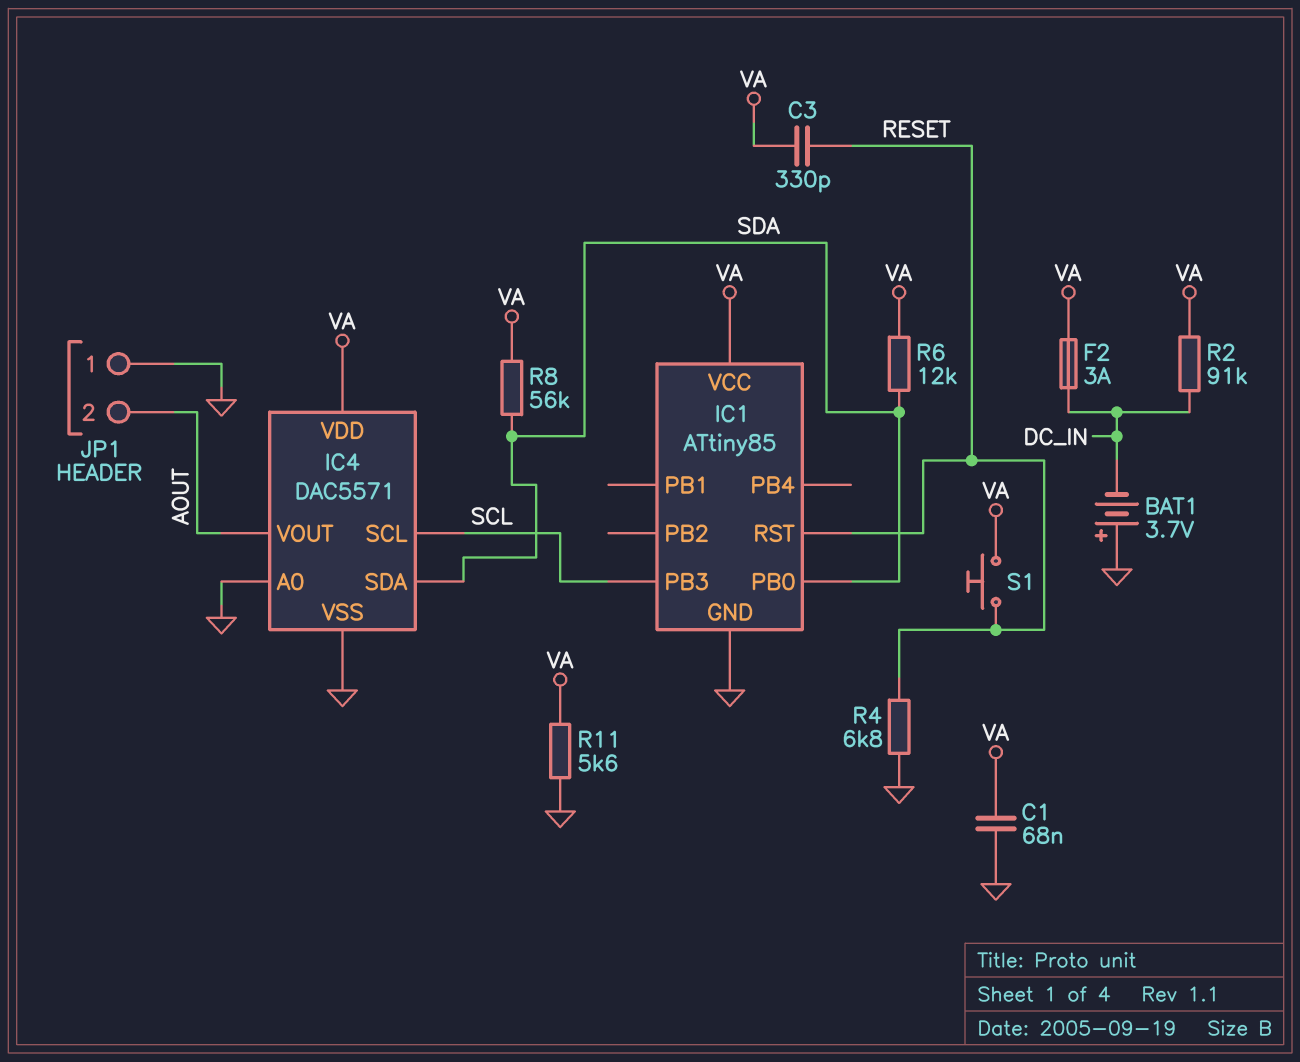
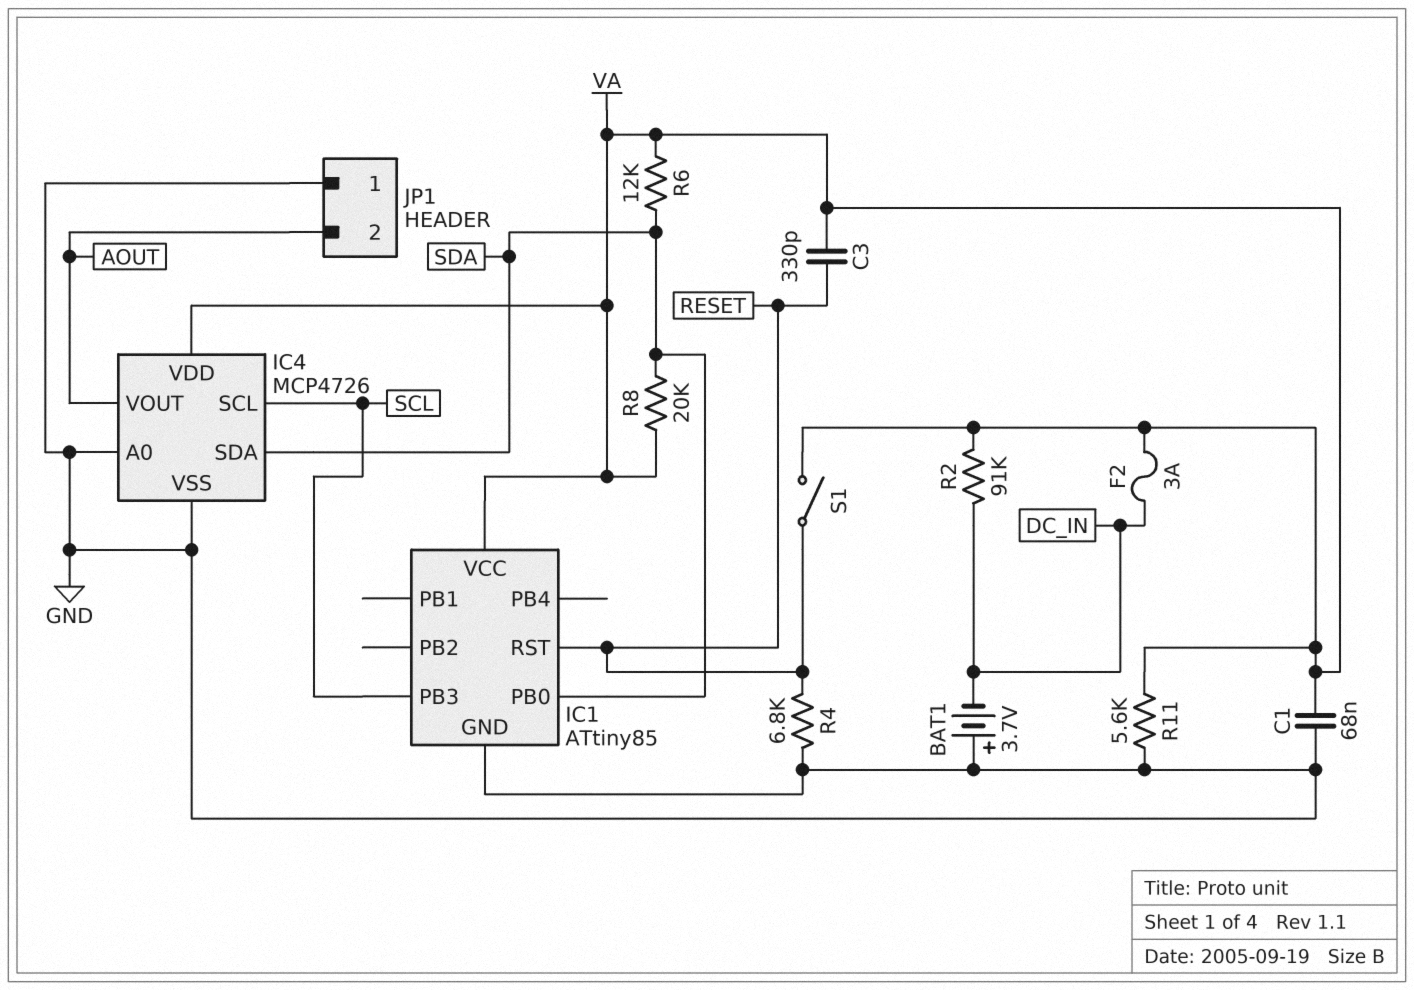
IC4: DAC5571 -> MCP4726
R8: 56k (SDA, VA) -> 20k (SDA, VA)
S1: button (RESET, VA) -> switch (RESET, VA)

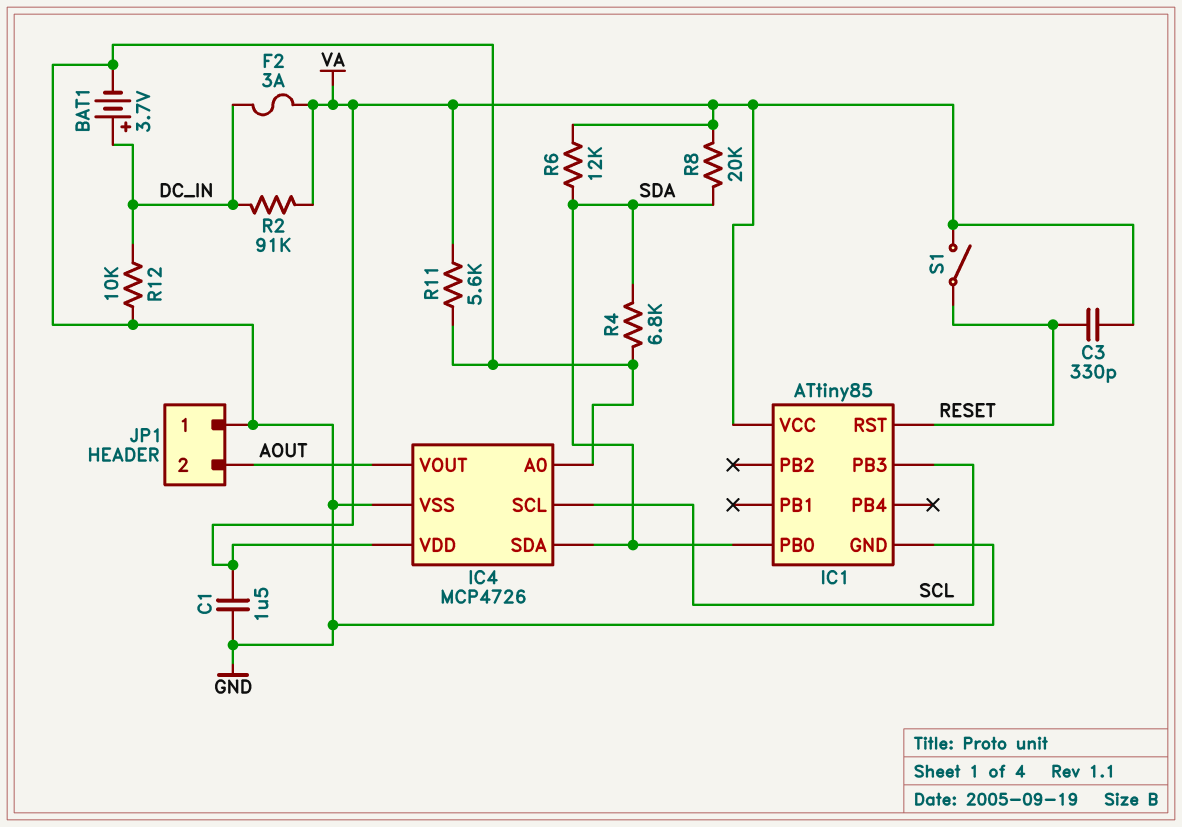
BAT1: 3.7V (plus GND, minus DC_IN) -> 3.7V (plus DC_IN, minus GND)
C1: 68nF (GND, VA) -> 1.5uF (GND, VA)
R4: 6.8k (GND, RESET) -> 6.8k (GND, SDA)
R12: none -> 10k (DC_IN, GND)

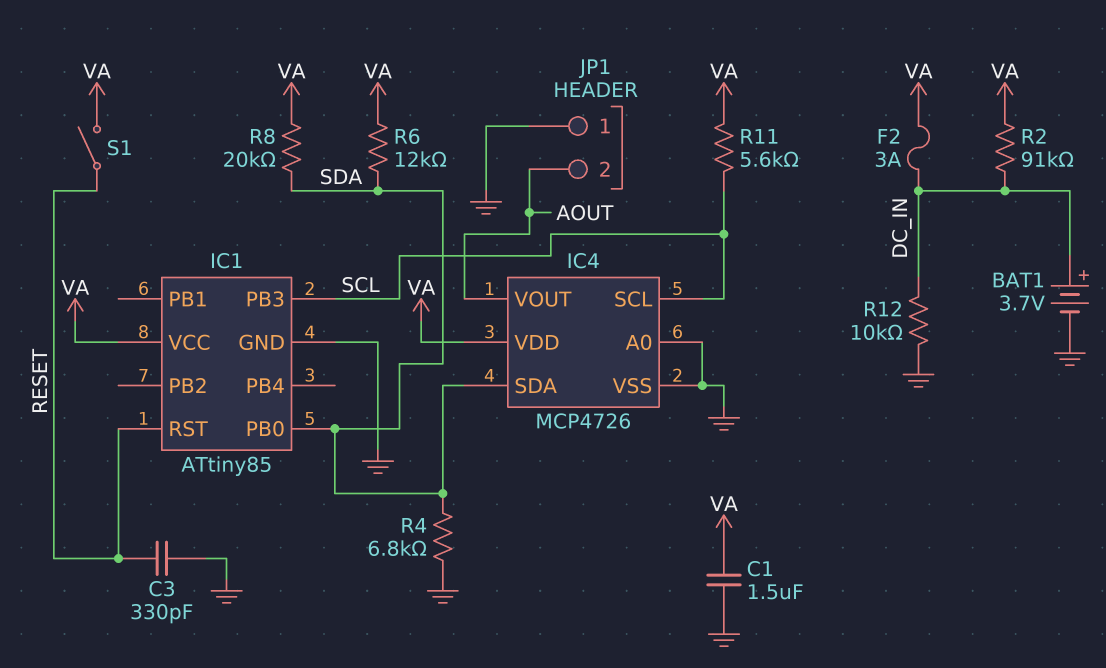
C3: 330pF (RESET, VA) -> 330pF (GND, RESET)
R11: 5.6k (GND, VA) -> 5.6k (SCL, VA)

